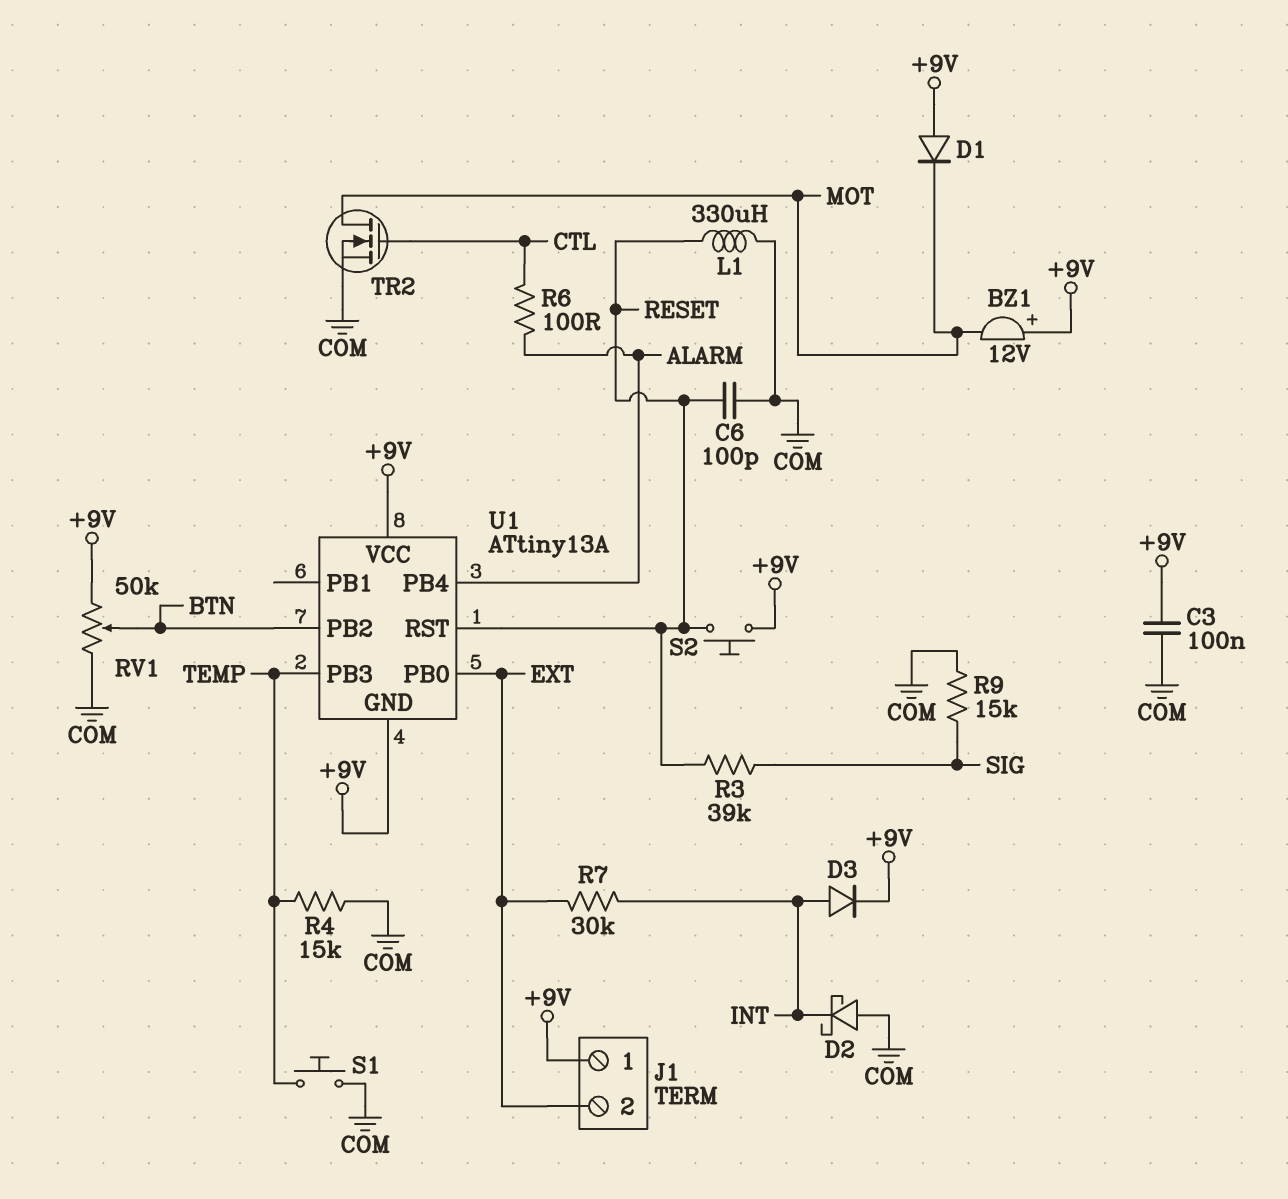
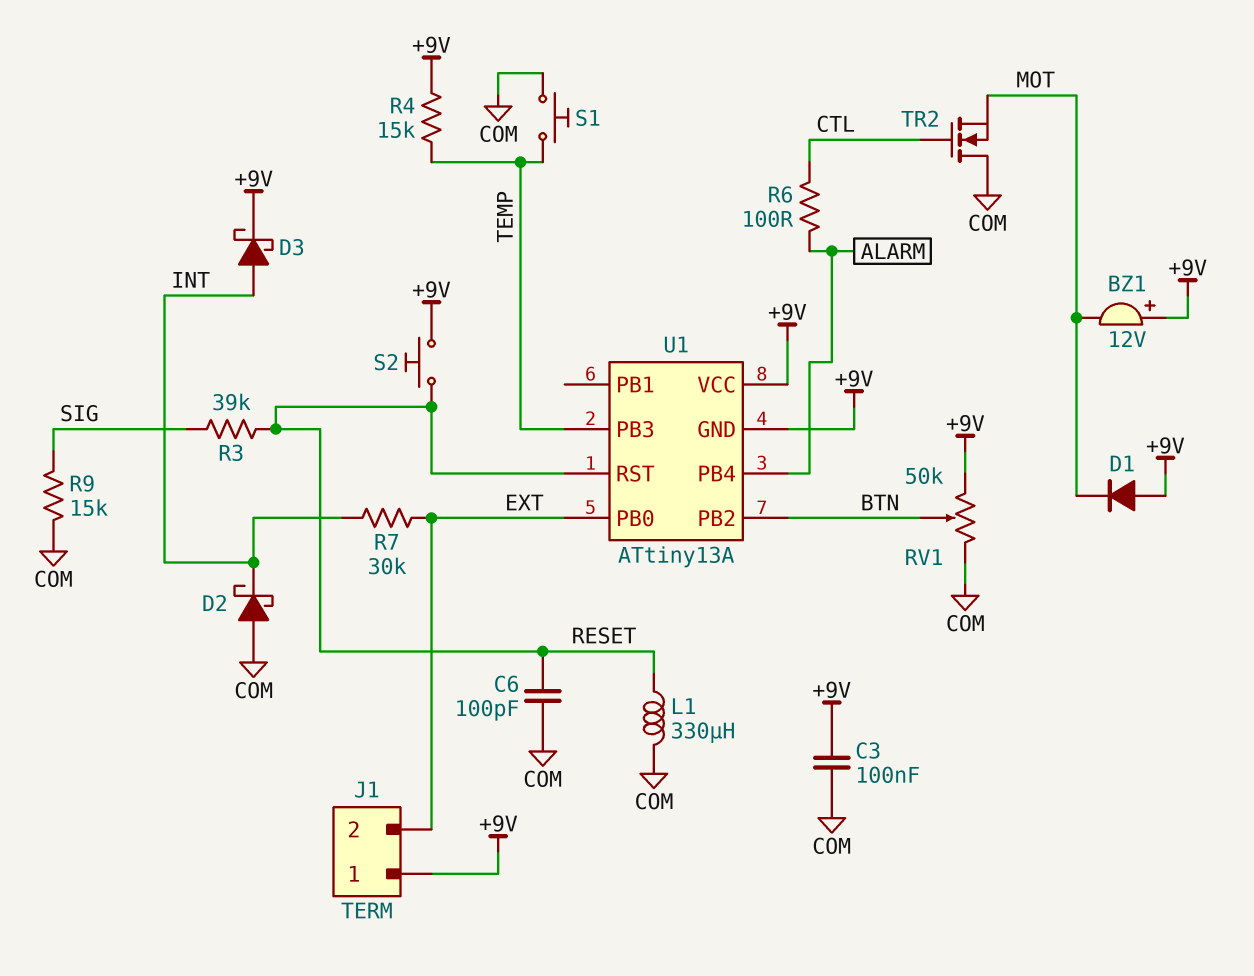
D3: diode (A INT, K +9V) -> schottky (A INT, K +9V)
R4: 15k (COM, TEMP) -> 15k (+9V, TEMP)
TR2: NMOS (G CTL, D MOT, S COM) -> NMOS (G CTL, D COM, S MOT)

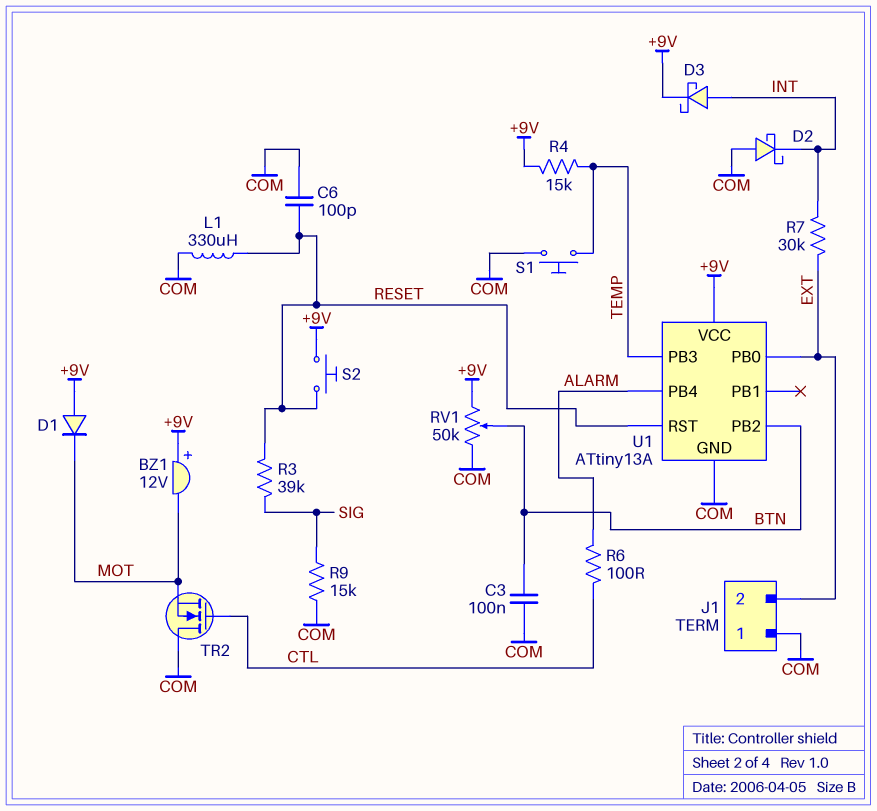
C3: 100nF (+9V, COM) -> 100nF (BTN, COM)
J1 pin 1: +9V -> COM
U1 pin GND: +9V -> COM

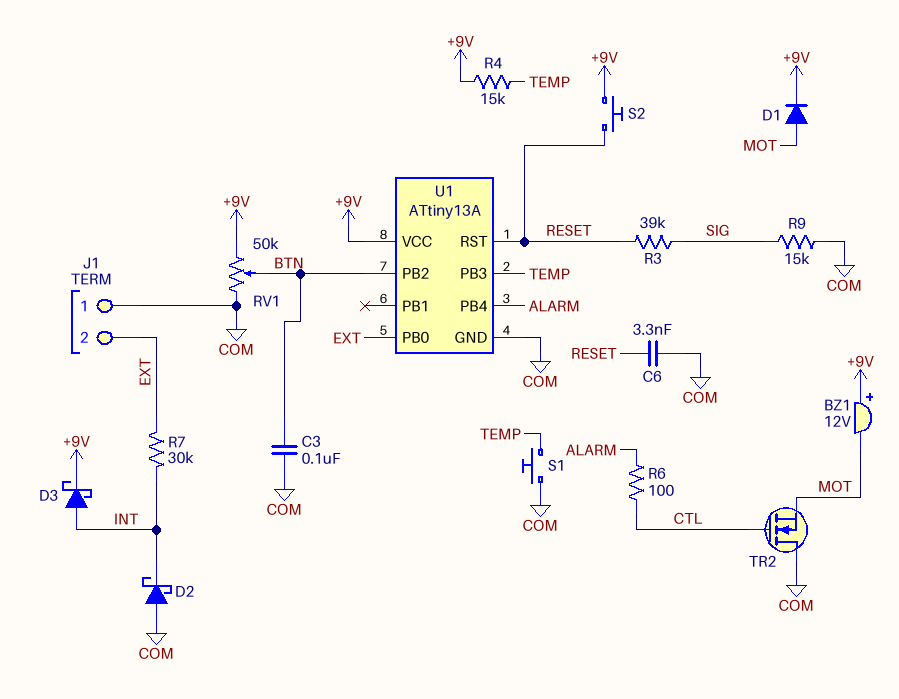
C6: 100pF (COM, RESET) -> 3.3nF (COM, RESET)
D1: diode (A +9V, K MOT) -> diode (A MOT, K +9V)
L1: 330uH (COM, RESET) -> none

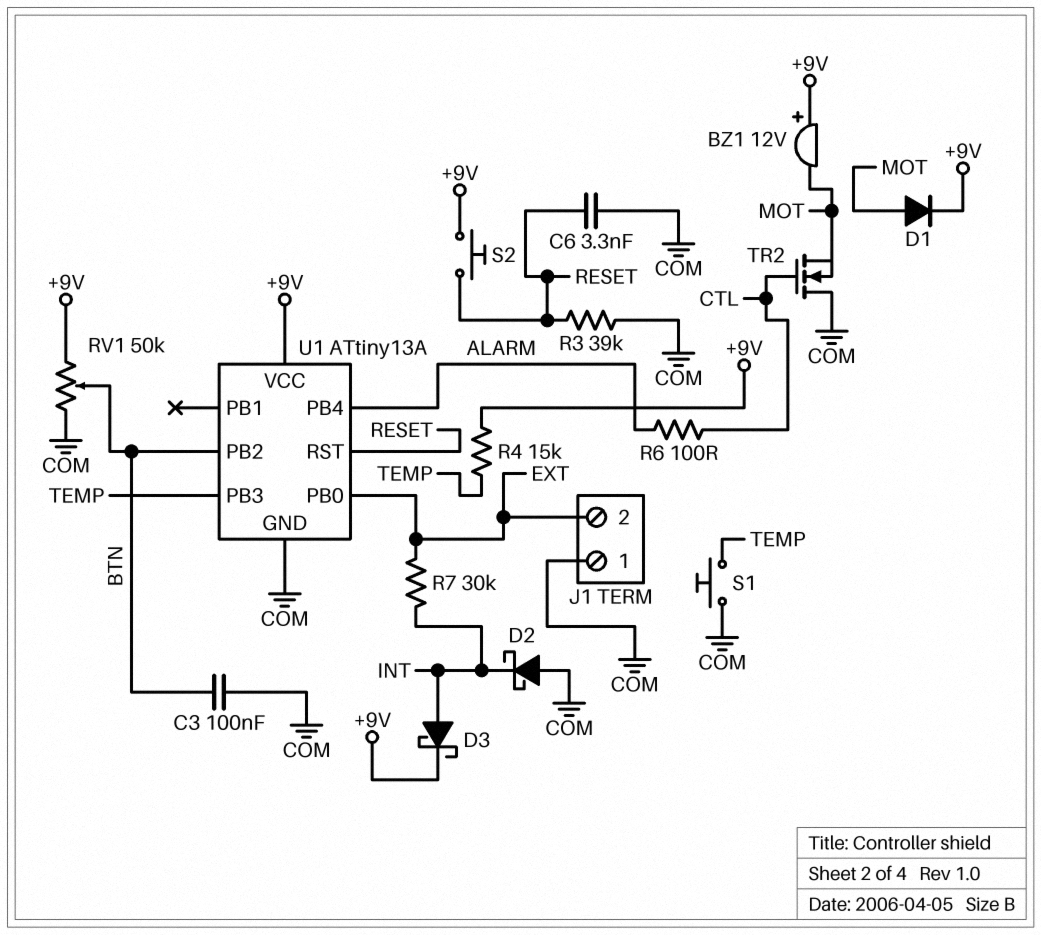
R3: 39k (RESET, SIG) -> 39k (COM, RESET)
R9: 15k (COM, SIG) -> none

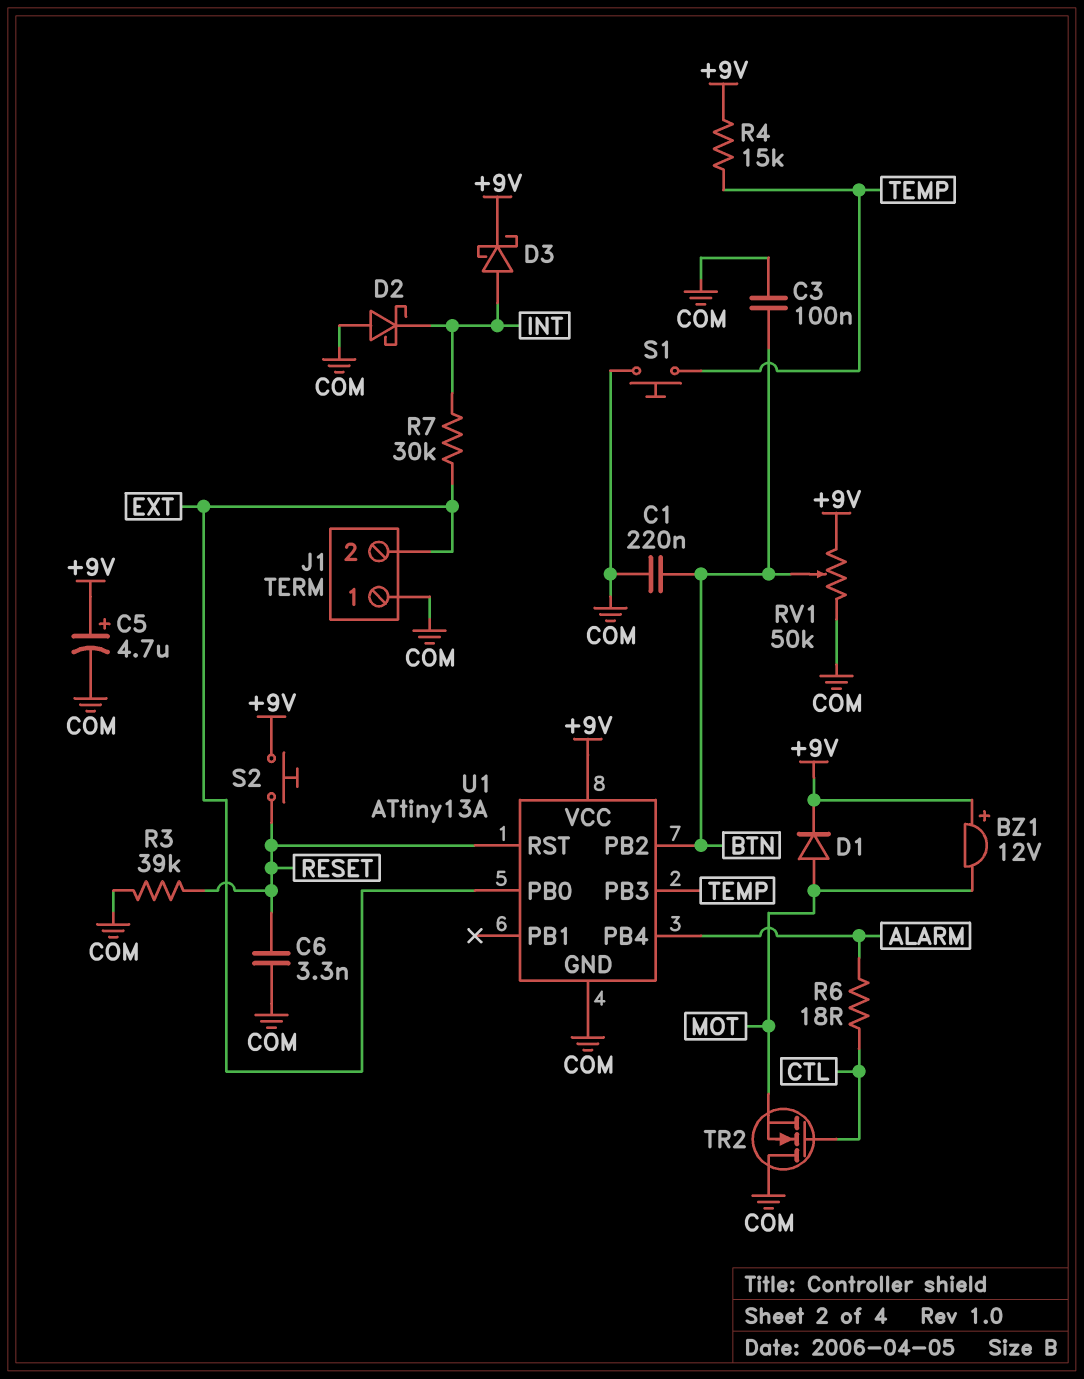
C1: none -> 220nF (BTN, COM)
C5: none -> 4.7uF (plus +9V, minus COM)
R6: 100 (ALARM, CTL) -> 18 (ALARM, CTL)

